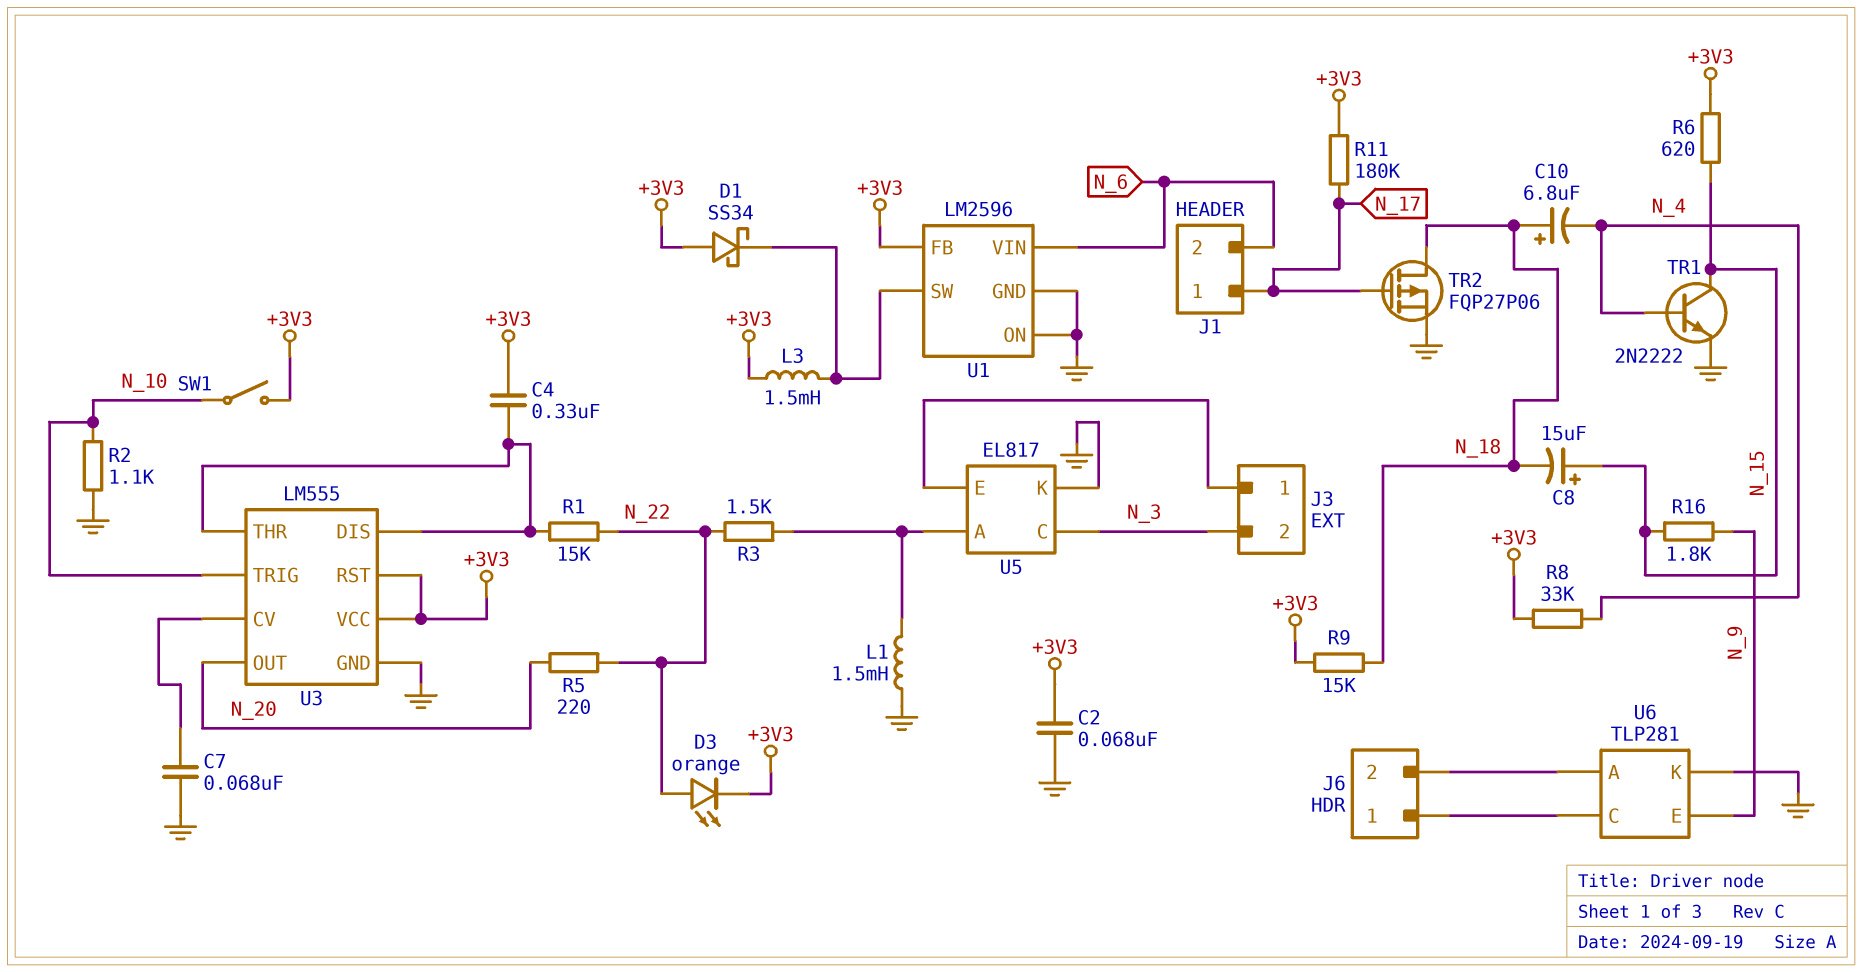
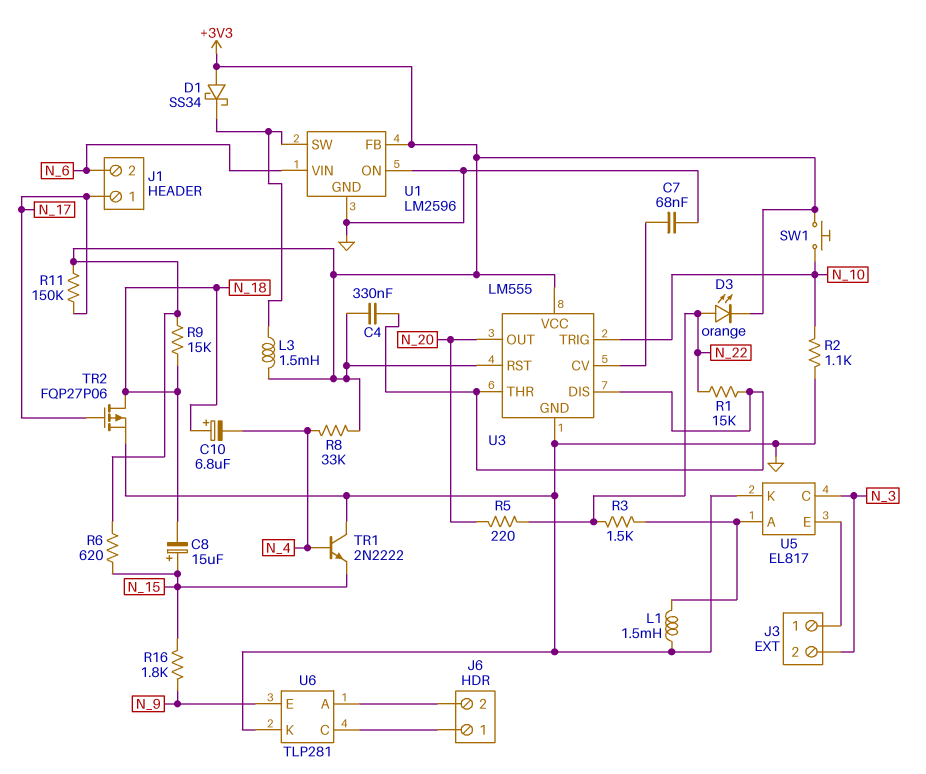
C2: 68nF (+3V3, GND) -> none
R11: 180k (+3V3, N_17) -> 150k (+3V3, N_17)
SW1: switch (+3V3, N_10) -> button (+3V3, N_10)
TR1: NPN 2N2222 (B N_4, C N_15, E GND) -> NPN 2N2222 (B N_4, C GND, E N_15)

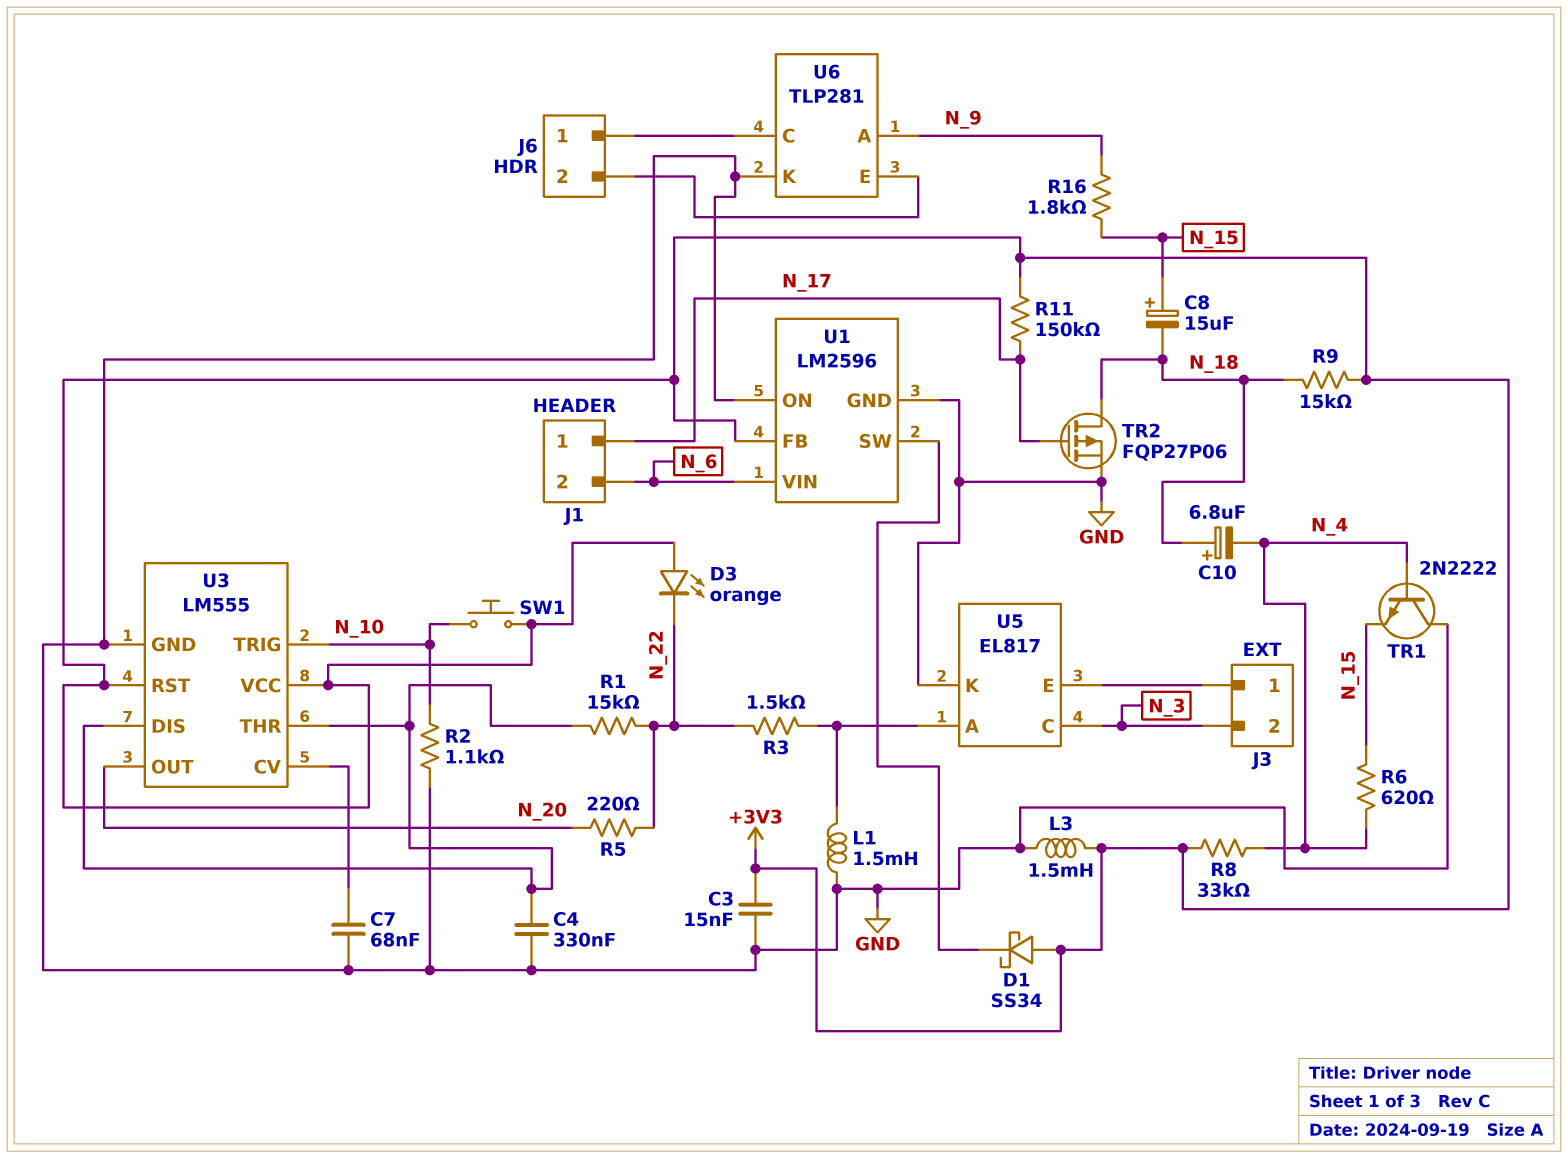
C3: none -> 15nF (+3V3, GND)
C4: 330nF (+3V3, U3/DIS) -> 330nF (GND, U3/DIS)
D3: LED orange (A N_22, K +3V3) -> LED orange (A +3V3, K N_22)
L3: 1.5mH (+3V3, U1/SW) -> 1.5mH (+3V3, GND)
R6: 620 (+3V3, N_15) -> 620 (N_4, N_15)
U6 pin A: J6/2 -> N_9
U6 pin E: N_9 -> J6/2

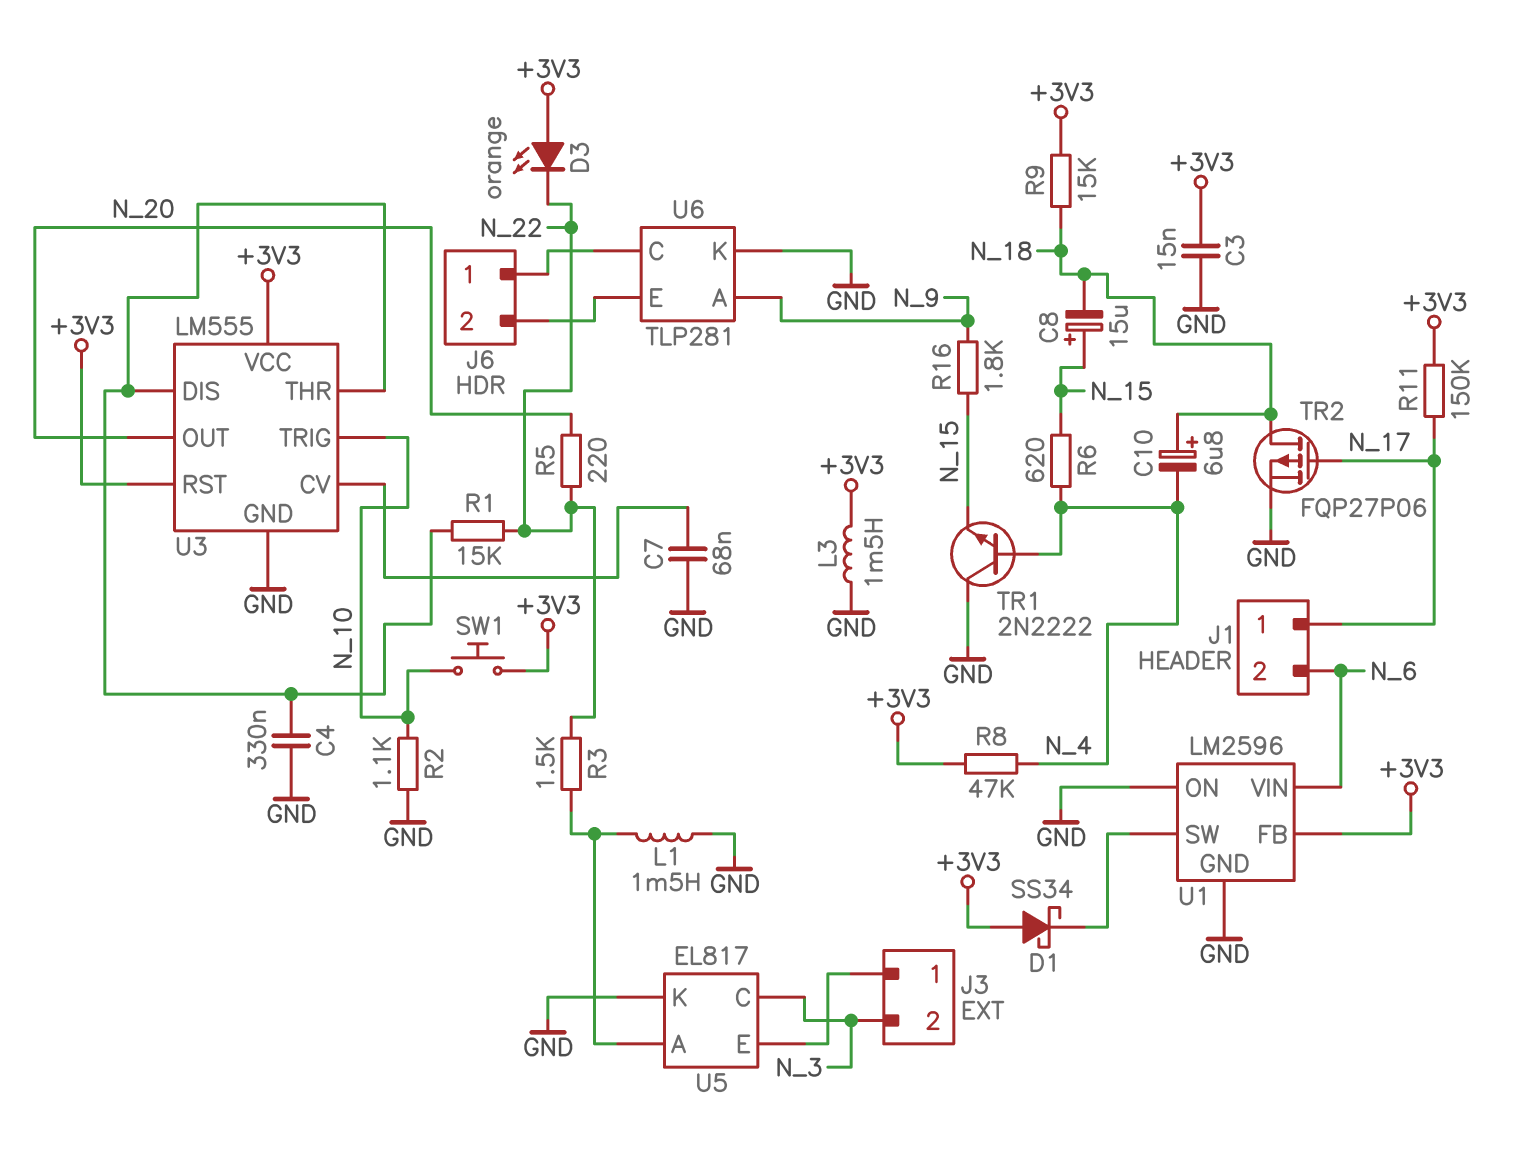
R8: 33k (+3V3, N_4) -> 47k (+3V3, N_4)

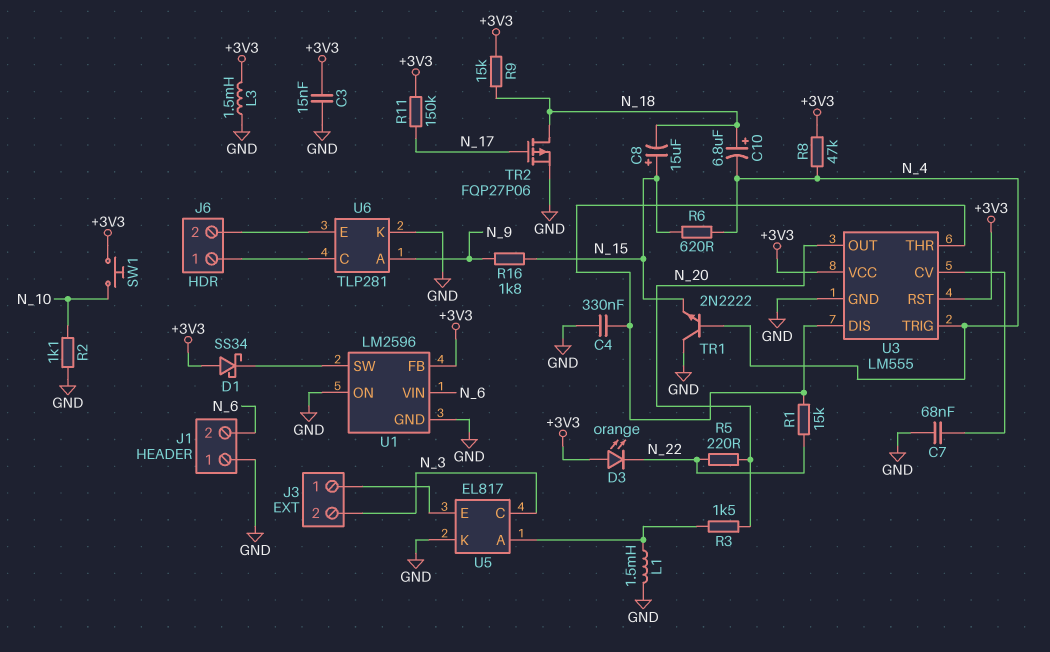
J1 pin 1: N_17 -> GND
R3: 1.5k (N_22, U5/A) -> 1.5k (N_20, U5/A)
U3 pin TRIG: N_10 -> N_4

